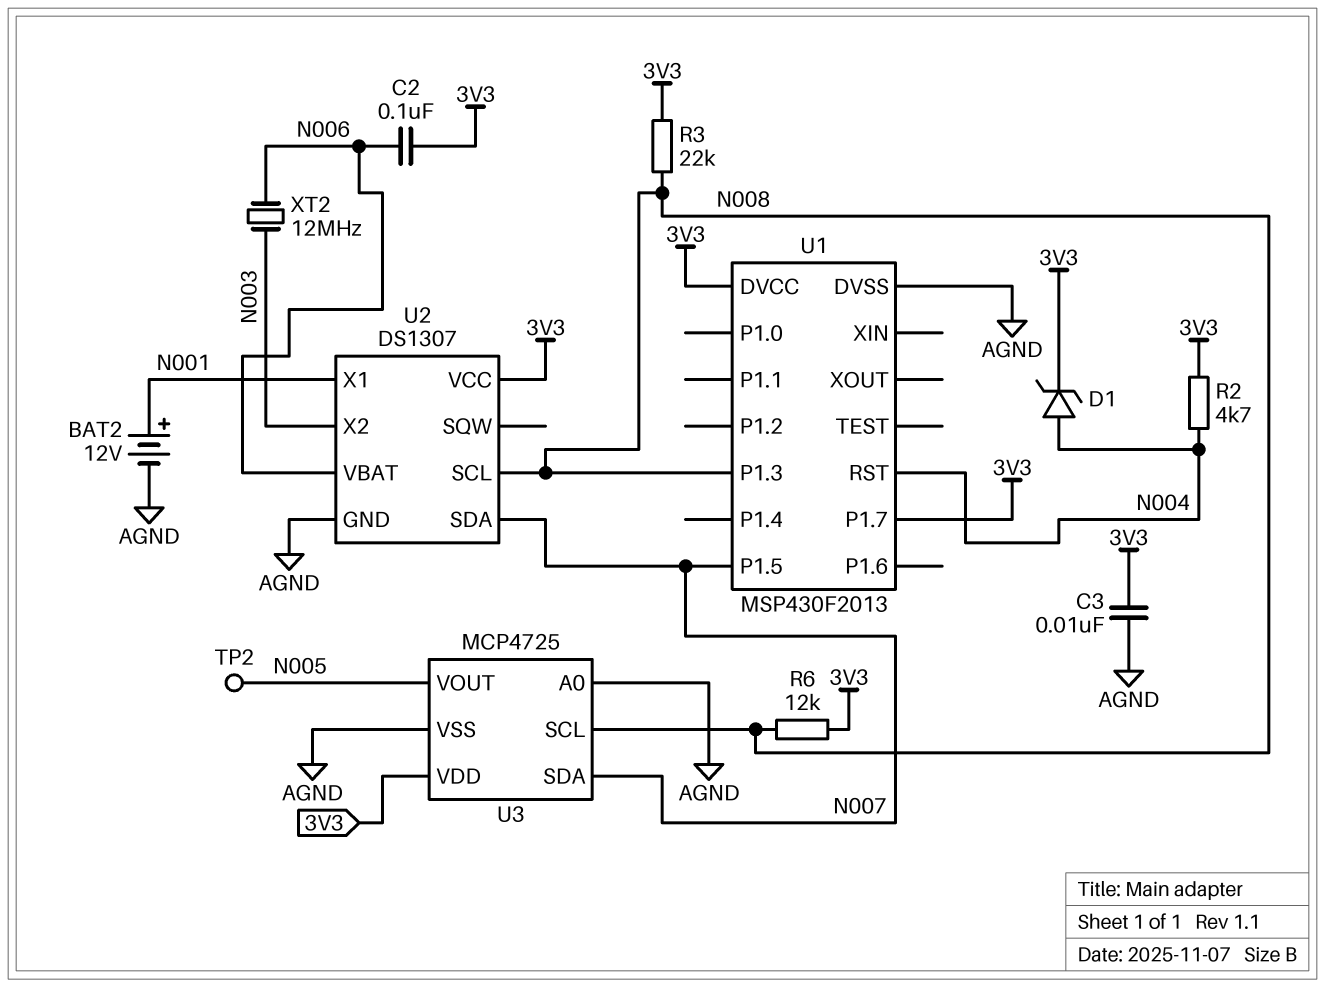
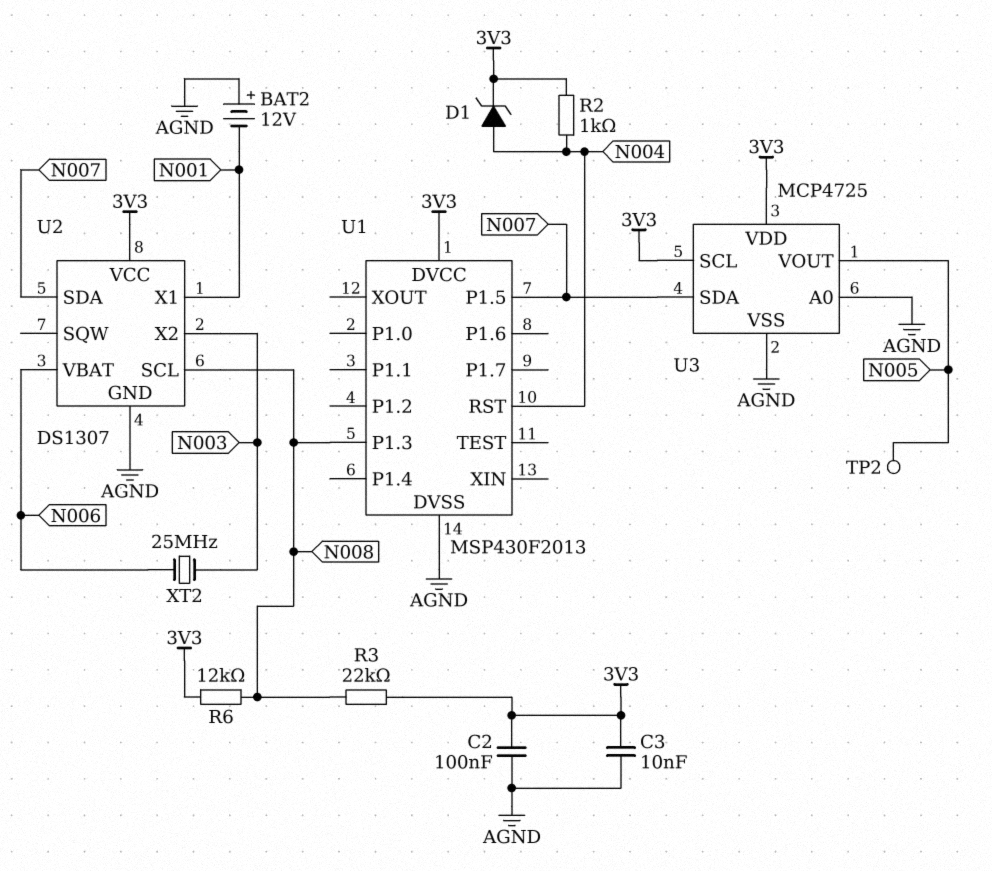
BAT2: 12V (plus N001, minus AGND) -> 12V (plus AGND, minus N001)
C2: 100nF (3V3, N006) -> 100nF (3V3, AGND)
R2: 4.7k (3V3, N004) -> 1k (3V3, N004)
U1 pin P1.7: 3V3 -> none
U3 pin SCL: N008 -> 3V3
XT2: 12MHz (N003, N006) -> 25MHz (N003, N006)

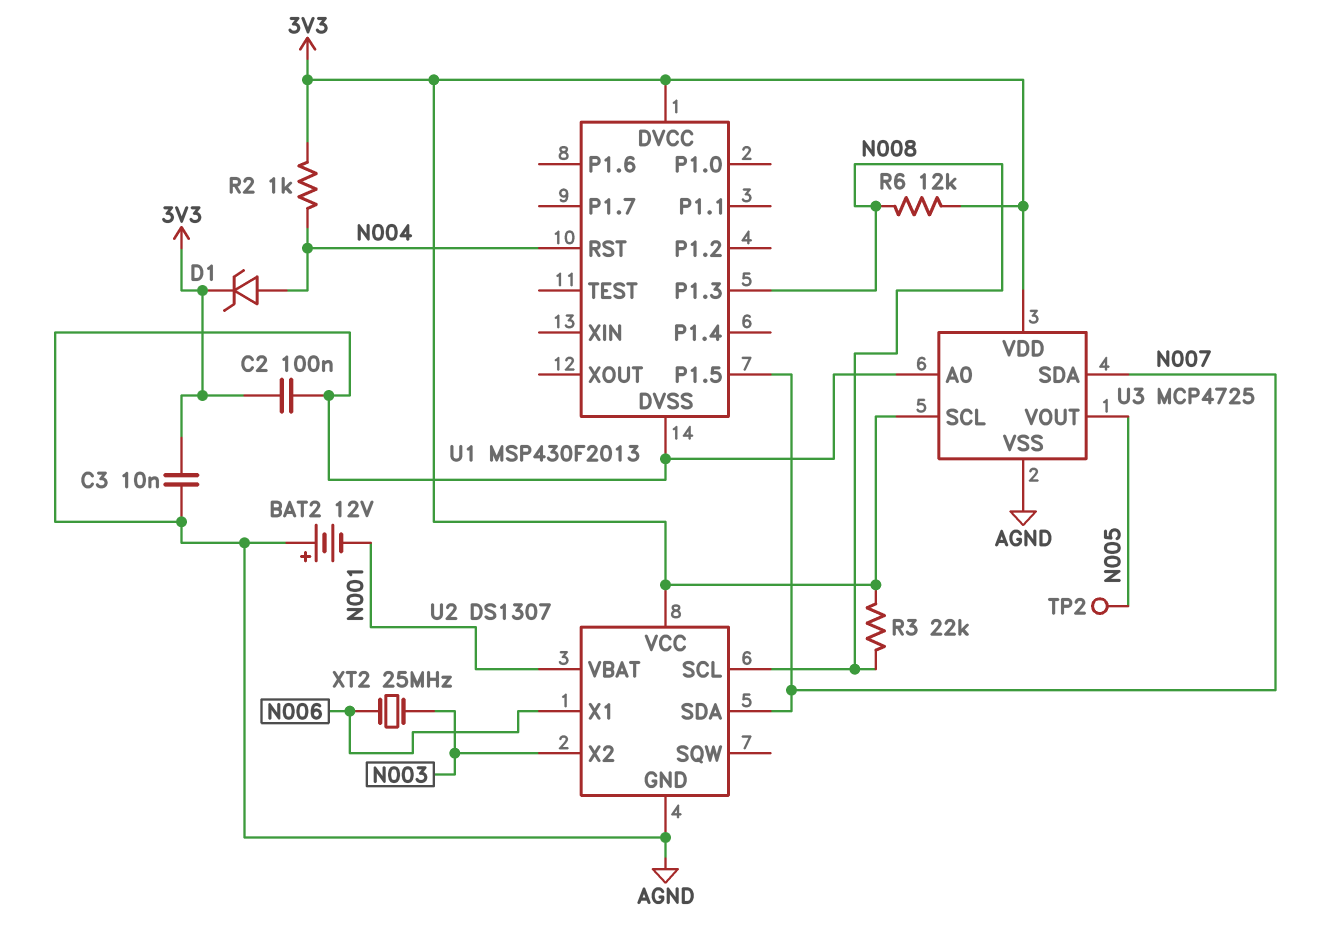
U2 pin VBAT: N006 -> N001
U2 pin X1: N001 -> N006

